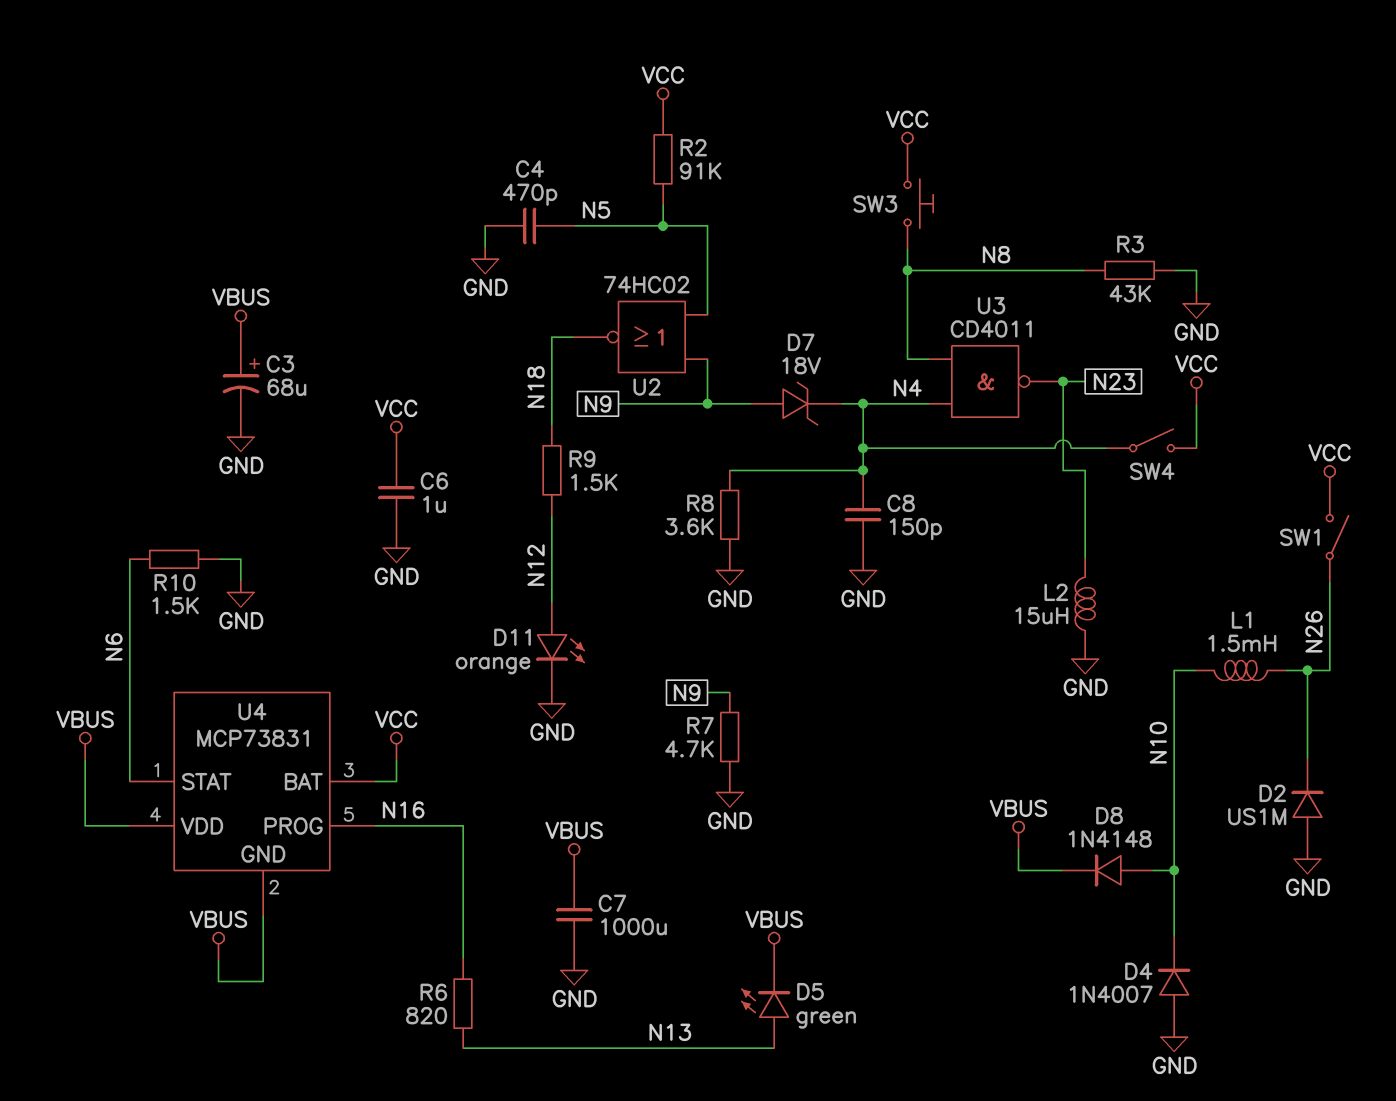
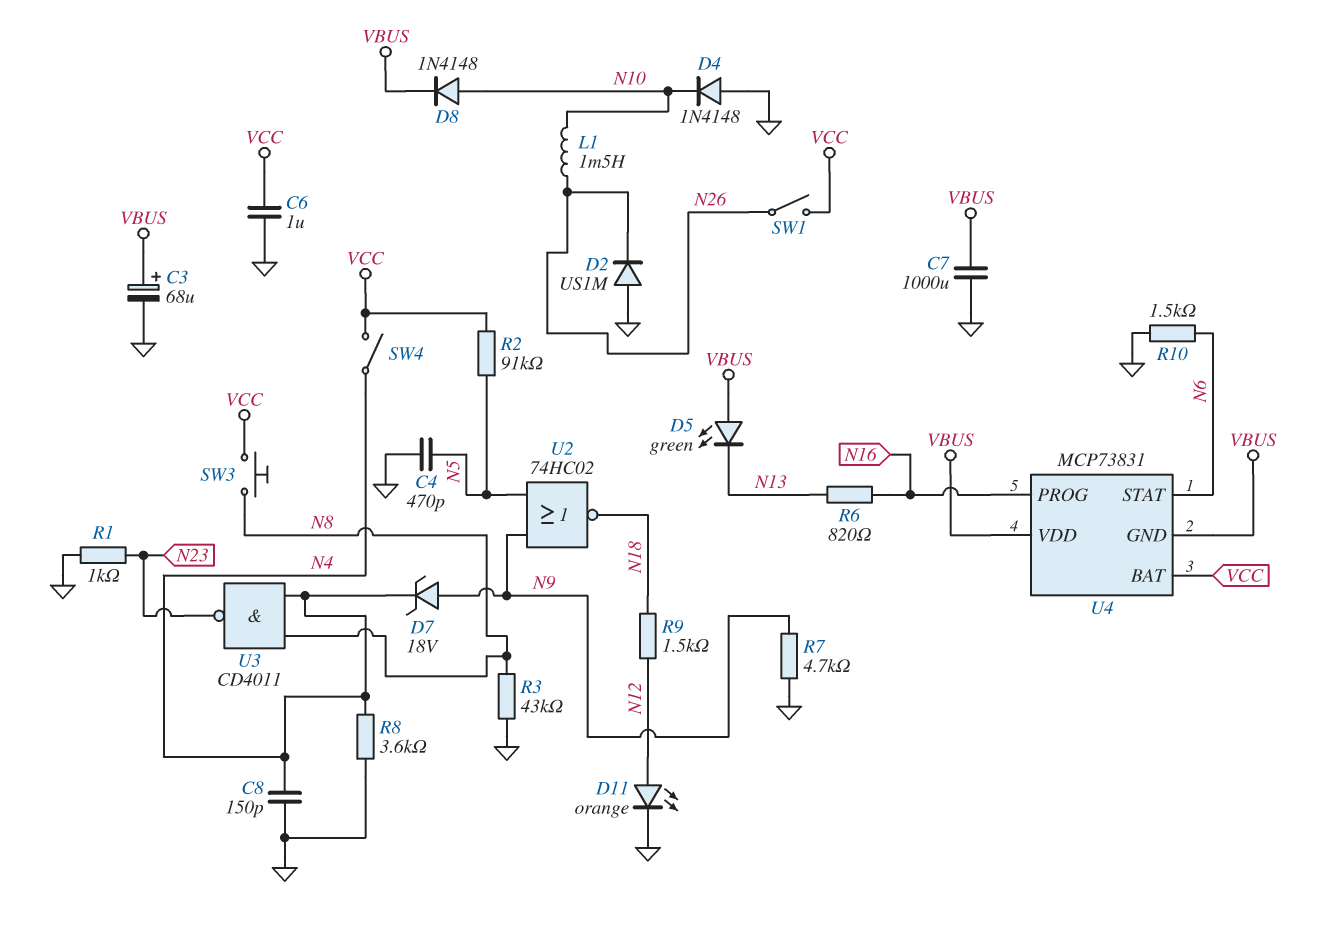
D4: diode 1N4007 (A GND, K N10) -> diode 1N4148 (A GND, K N10)
D5: LED green (A N13, K VBUS) -> LED green (A VBUS, K N13)
L2: 15uH (GND, N23) -> none
R1: none -> 1k (GND, N23)

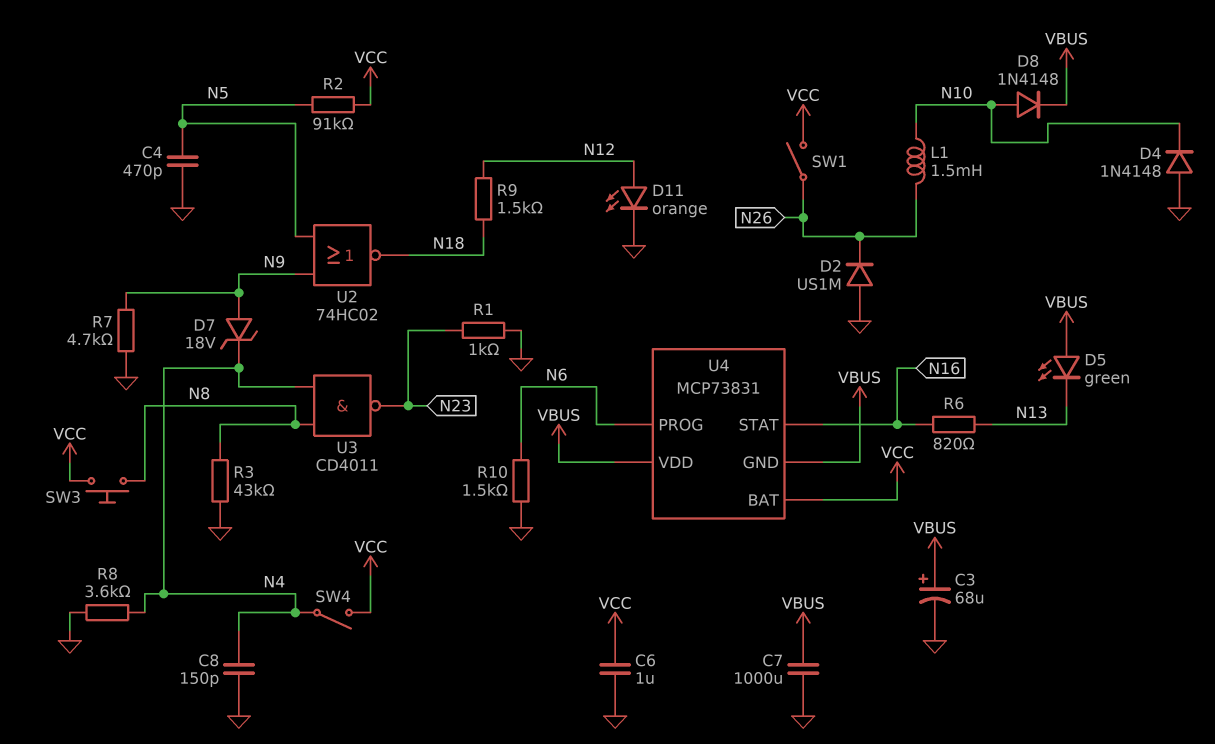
U4 pin PROG: N16 -> N6
U4 pin STAT: N6 -> N16

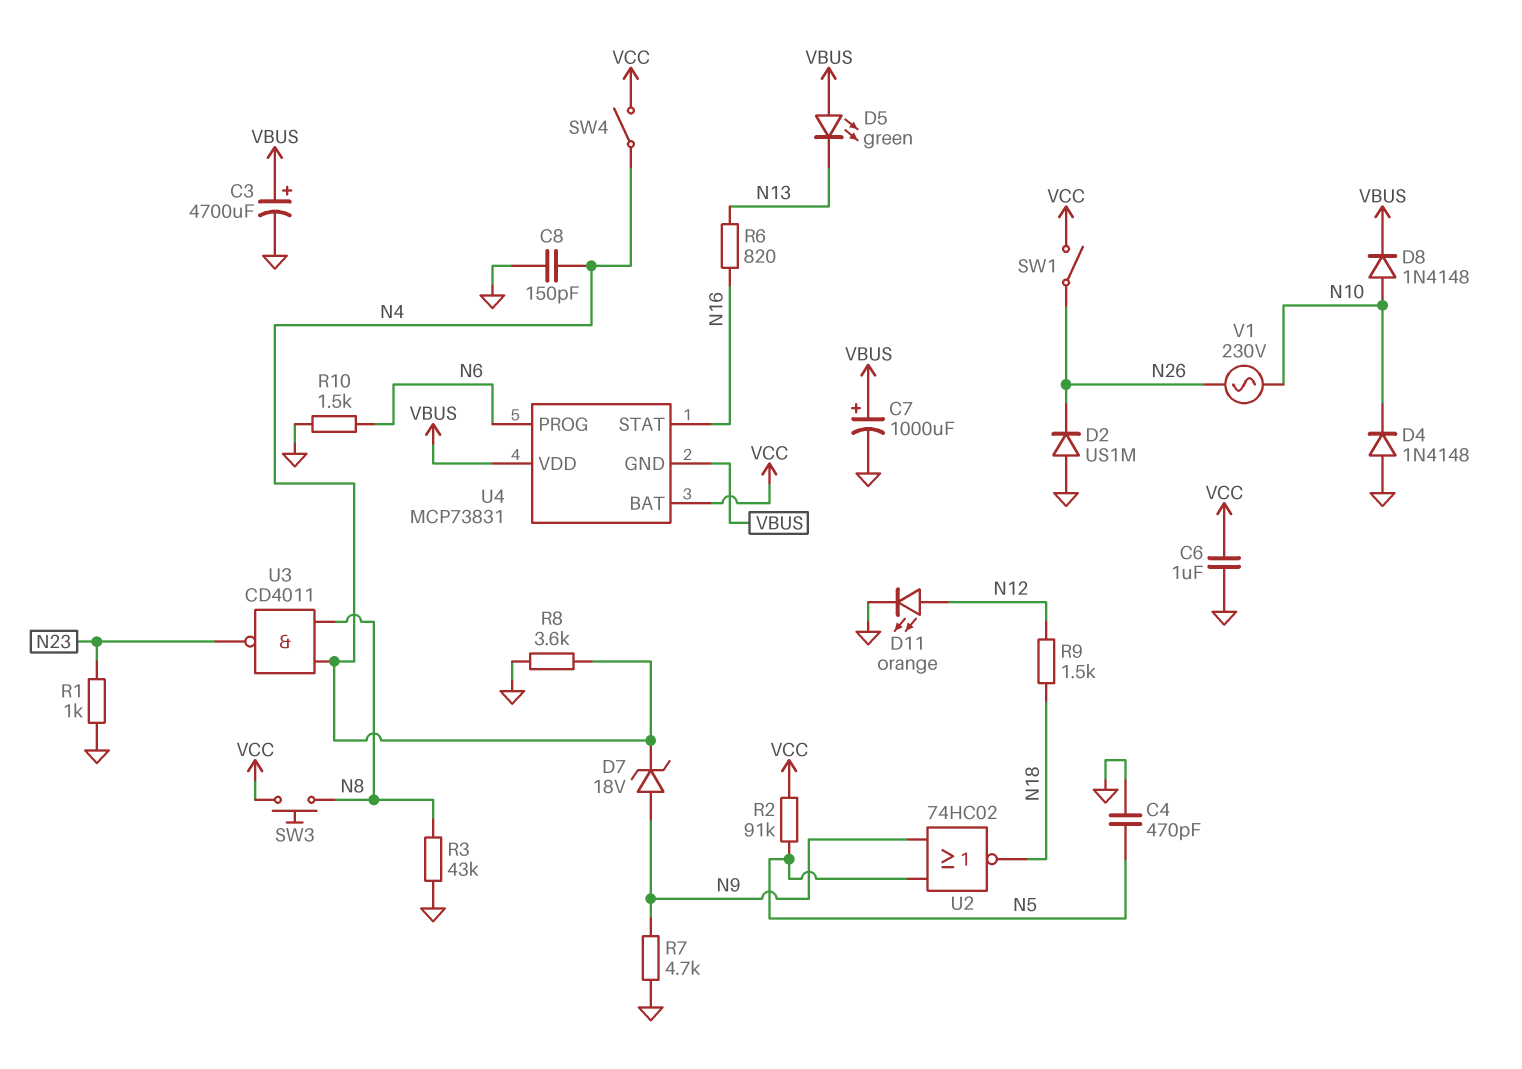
C3: 68uF (plus VBUS, minus GND) -> 4700uF (plus VBUS, minus GND)
C7: 1000uF (GND, VBUS) -> 1000uF (plus VBUS, minus GND)
L1: 1.5mH (N10, N26) -> none
V1: none -> AC 230V (N10, N26)

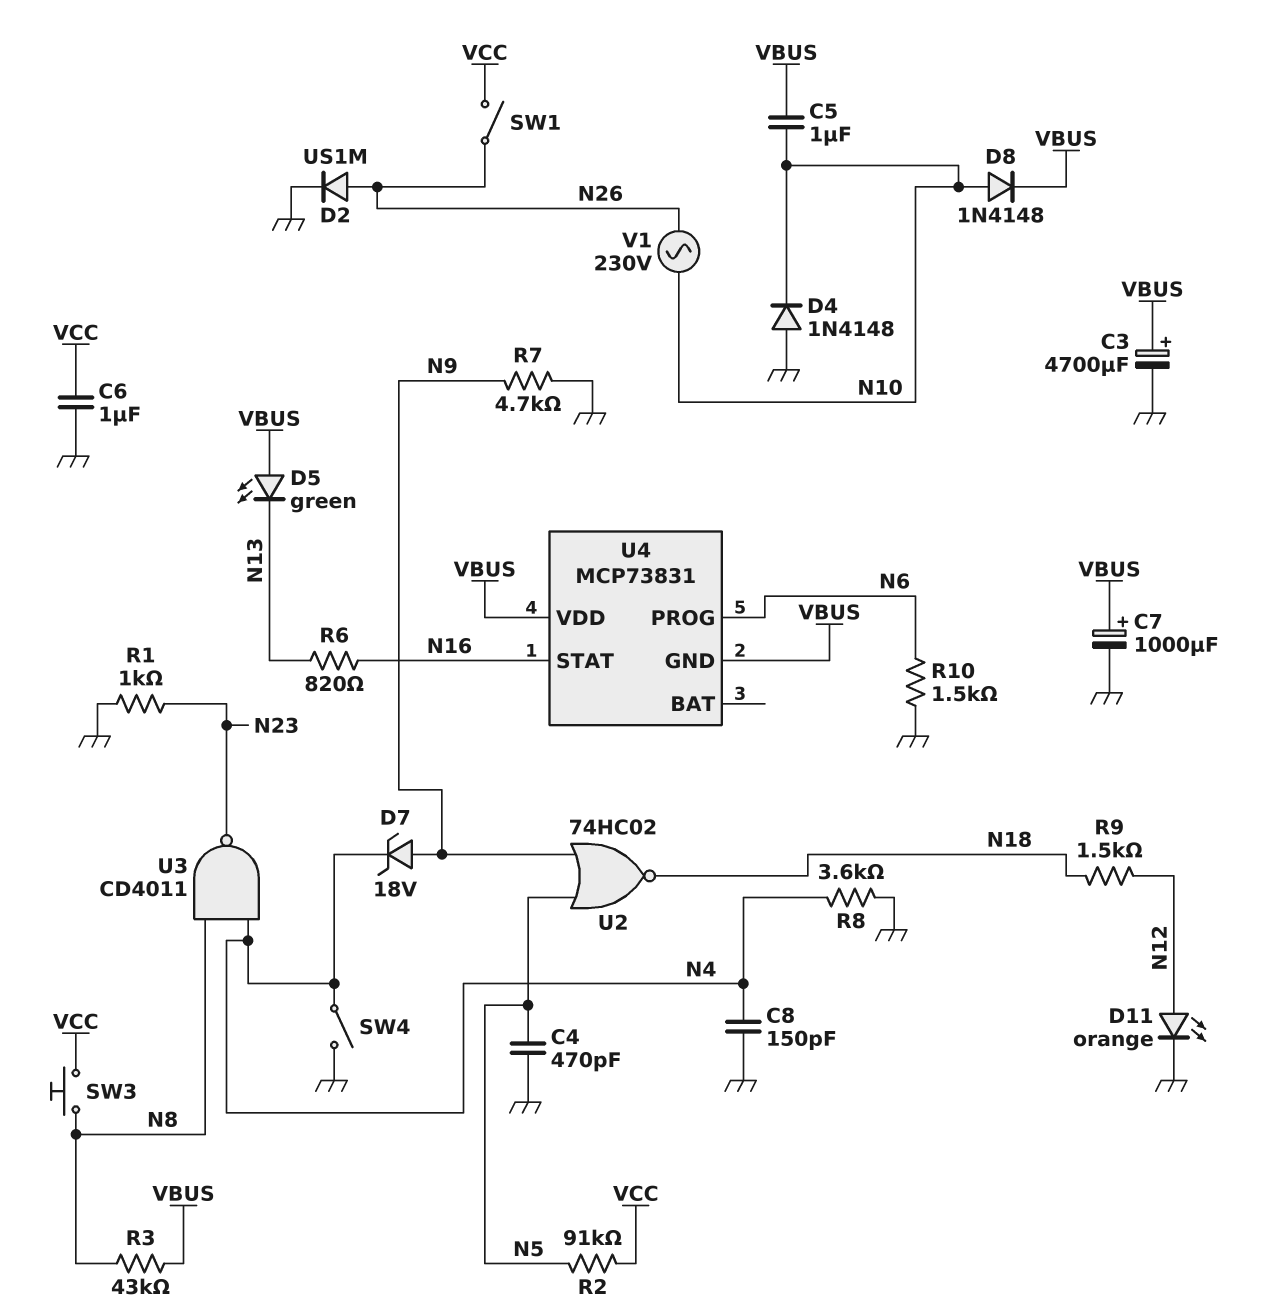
C5: none -> 1uF (N10, VBUS)
D2: diode US1M (A GND, K N26) -> diode US1M (A N26, K GND)
R3: 43k (GND, N8) -> 43k (N8, VBUS)
SW4: switch (N4, VCC) -> switch (GND, N4)
U4 pin BAT: VCC -> none

